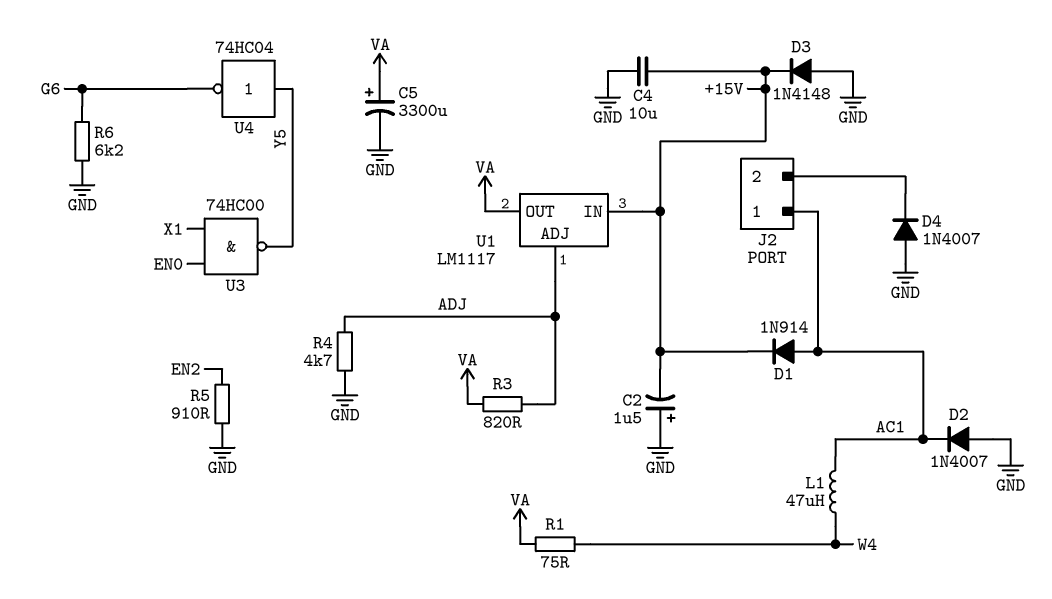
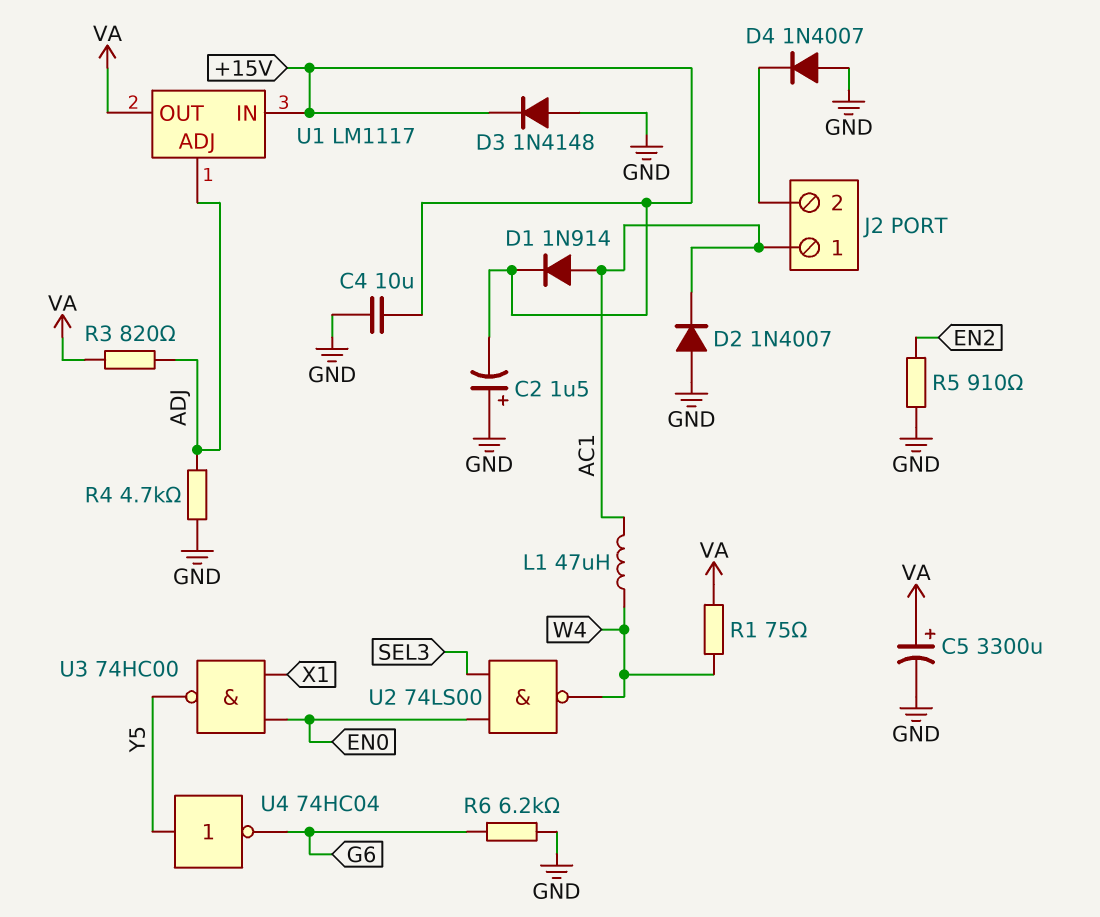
U2: none -> NAND 74LS00 (in EN0, in SEL3, out W4)

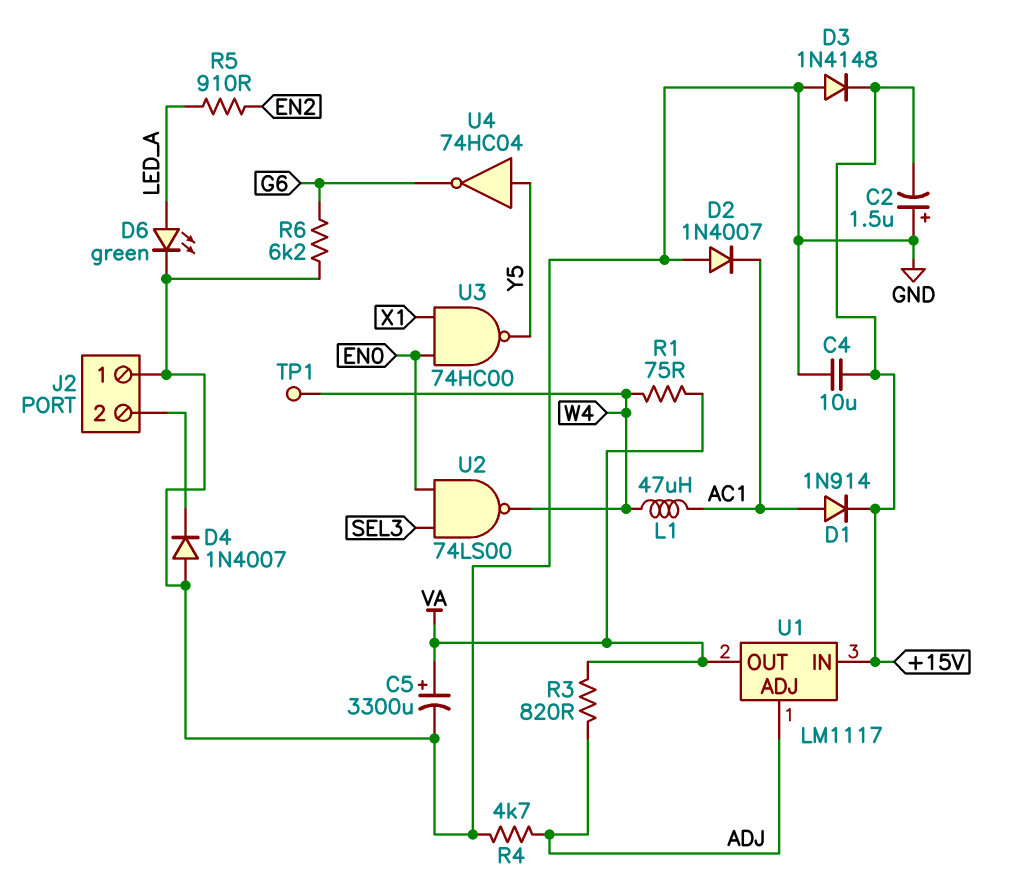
D6: none -> LED green (A LED_A, K GND)
J2 pin 1: AC1 -> GND
R5: 910 (EN2, GND) -> 910 (EN2, LED_A)
TP1: none -> test point (W4)

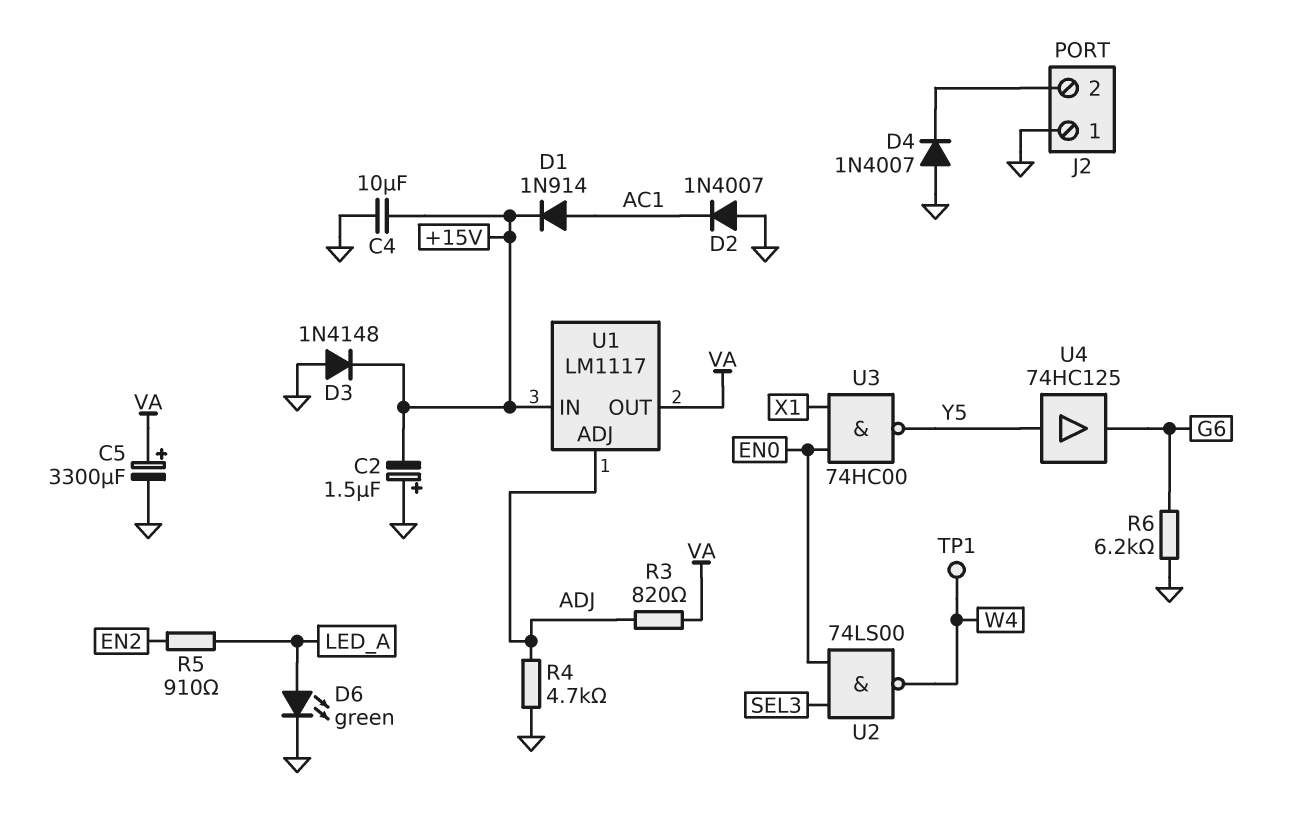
L1: 47uH (AC1, W4) -> none
R1: 75 (VA, W4) -> none
U4: NOT 74HC04 (in Y5, out G6) -> buffer 74HC125 (in Y5, out G6)

